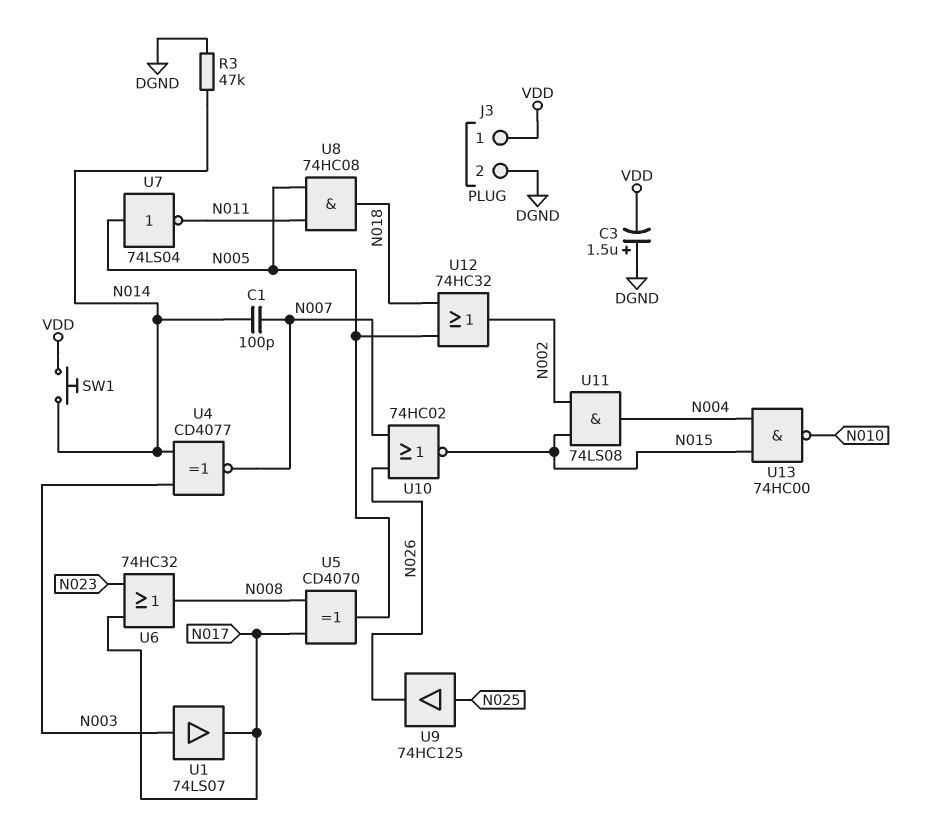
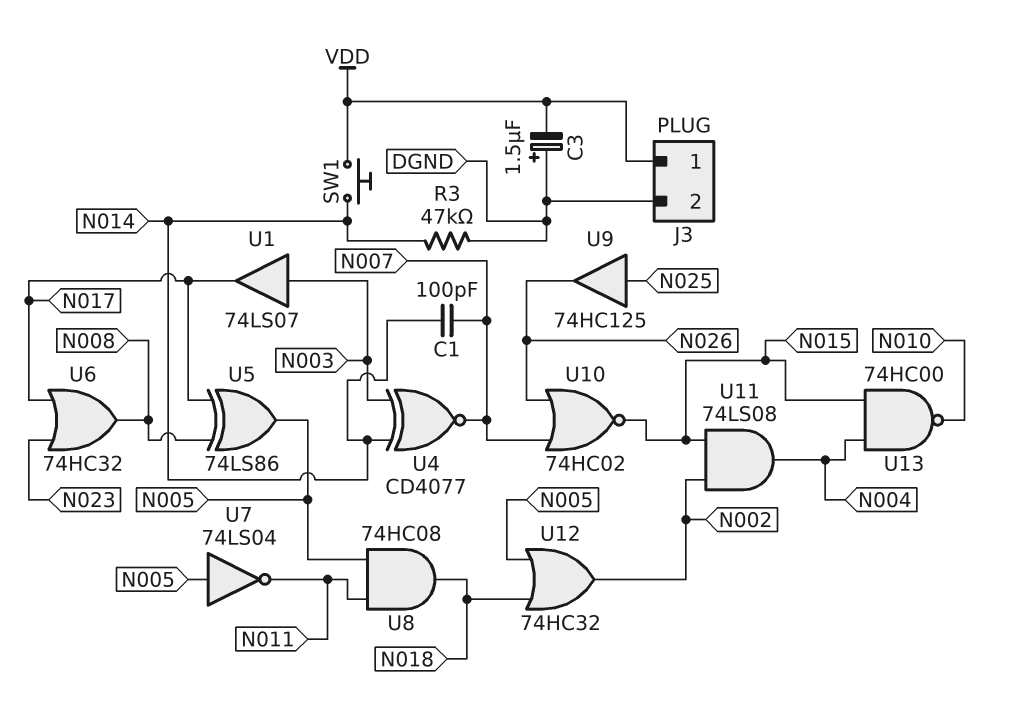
U5: XOR CD4070 (in N008, in N017, out N005) -> XOR 74LS86 (in N008, in N017, out N005)

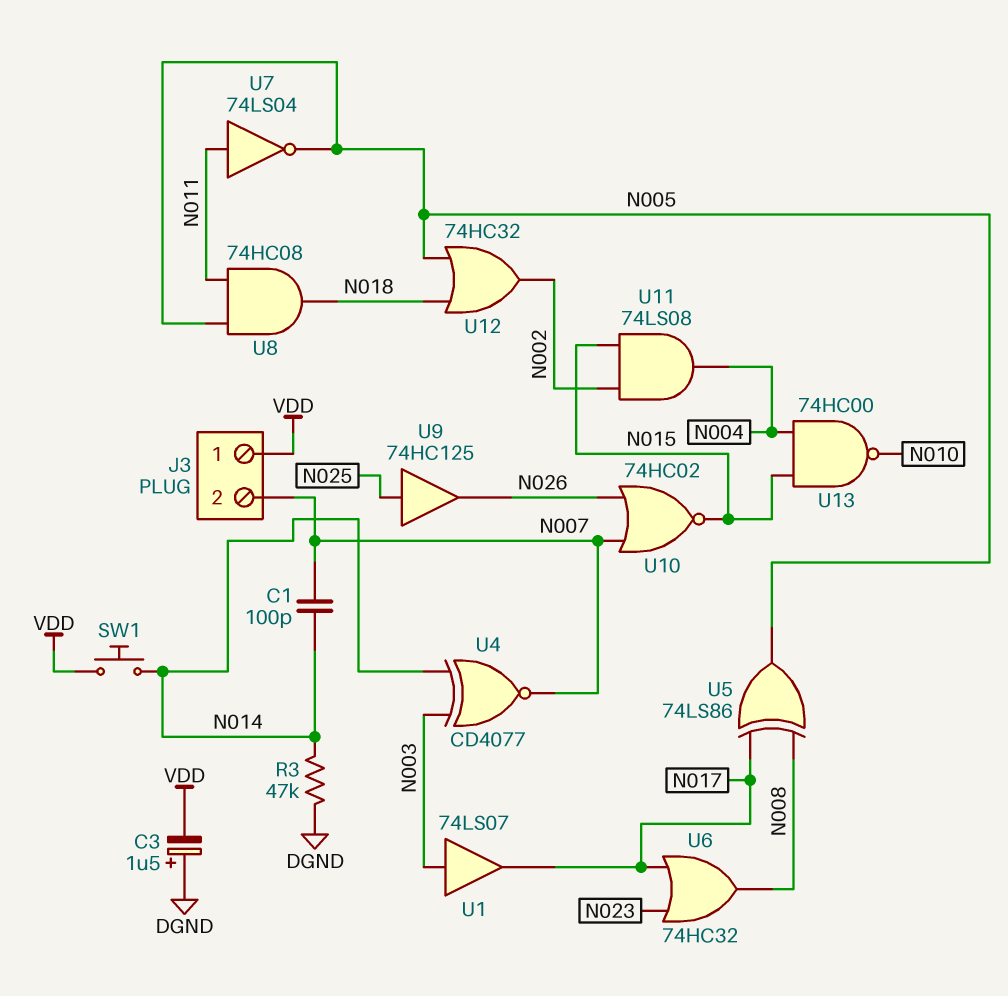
J3 pin 2: DGND -> N007
U7: NOT 74LS04 (in N005, out N011) -> NOT 74LS04 (in N011, out N005)

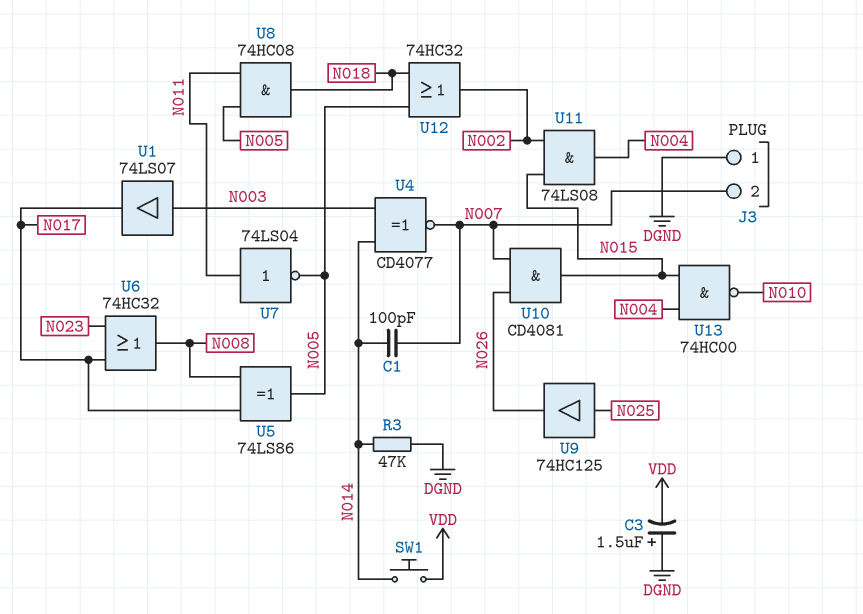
J3 pin 1: VDD -> DGND
U10: NOR 74HC02 (in N007, in N026, out N015) -> AND CD4081 (in N007, in N026, out N015)

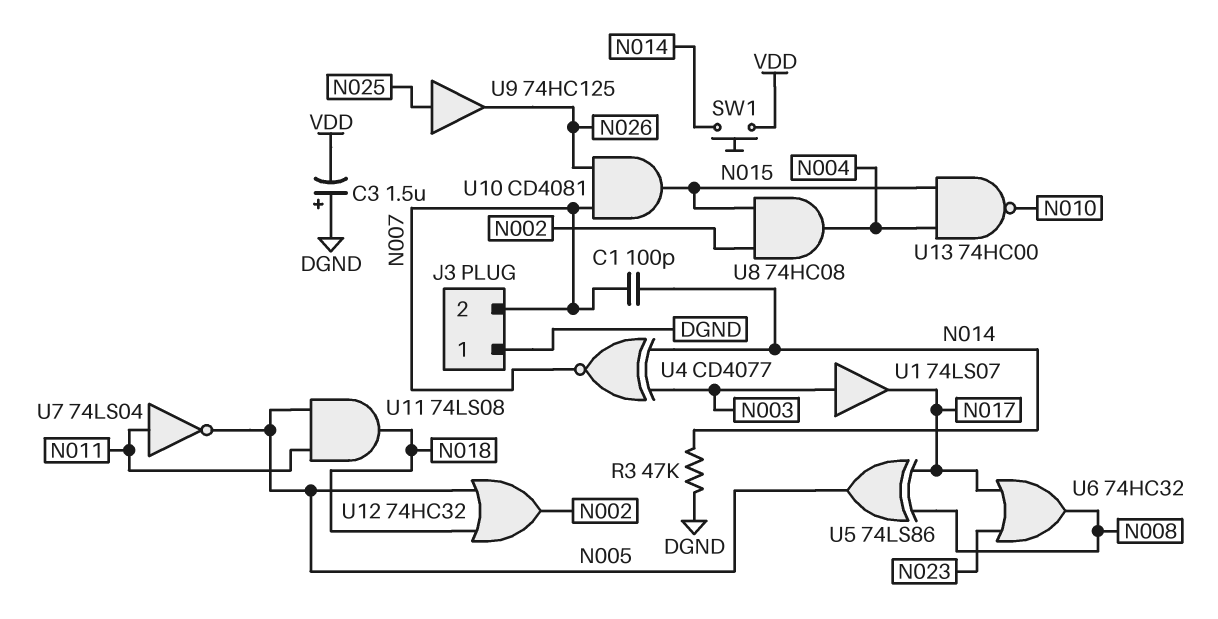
U8: AND 74HC08 (in N005, in N011, out N018) -> AND 74HC08 (in N002, in N015, out N004)
U11: AND 74LS08 (in N002, in N015, out N004) -> AND 74LS08 (in N005, in N011, out N018)

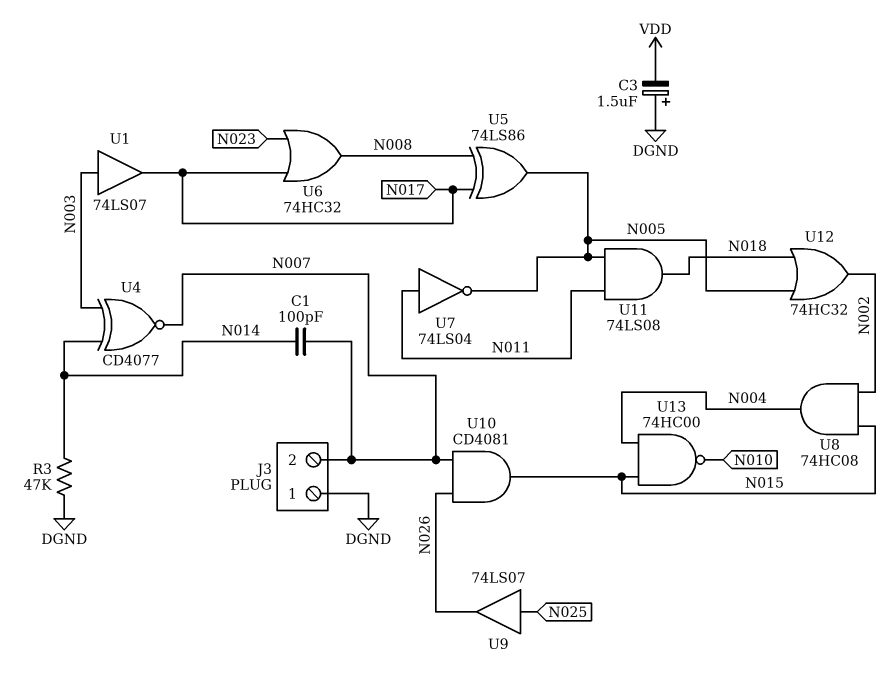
SW1: button (N014, VDD) -> none
U9: buffer 74HC125 (in N025, out N026) -> buffer 74LS07 (in N025, out N026)

